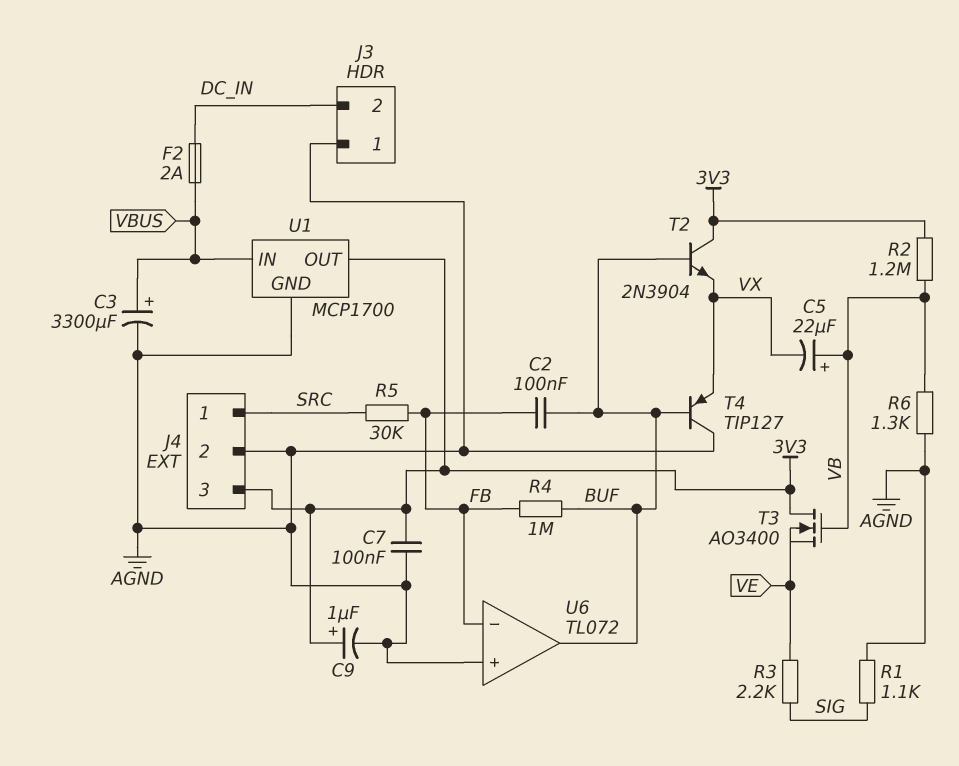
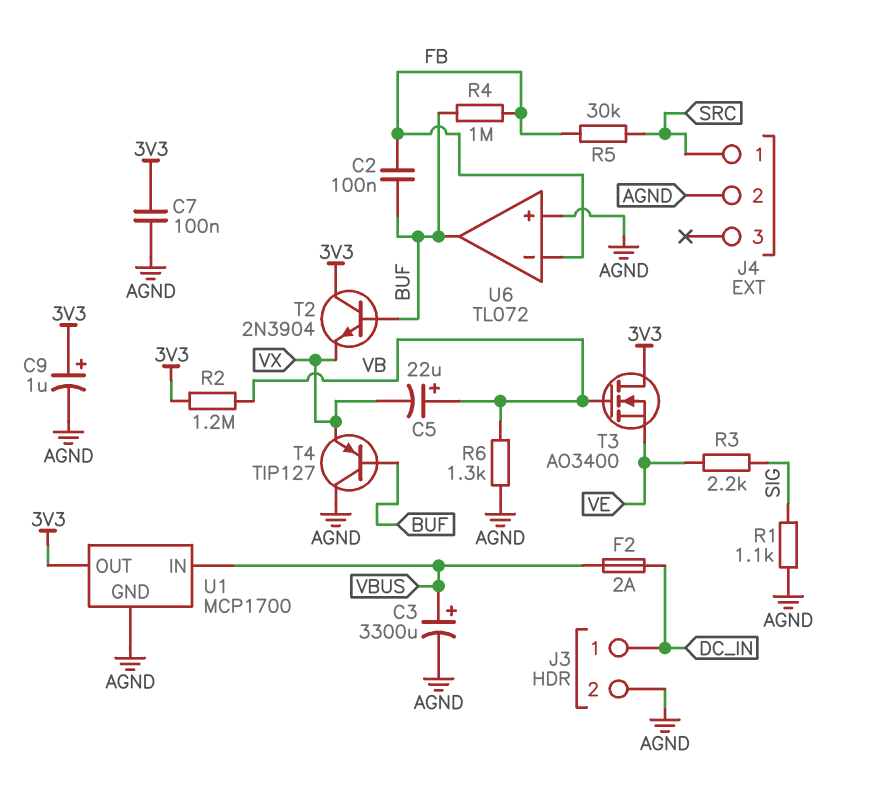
J3 pin 1: AGND -> DC_IN
J3 pin 2: DC_IN -> AGND
J4 pin 3: 3V3 -> none

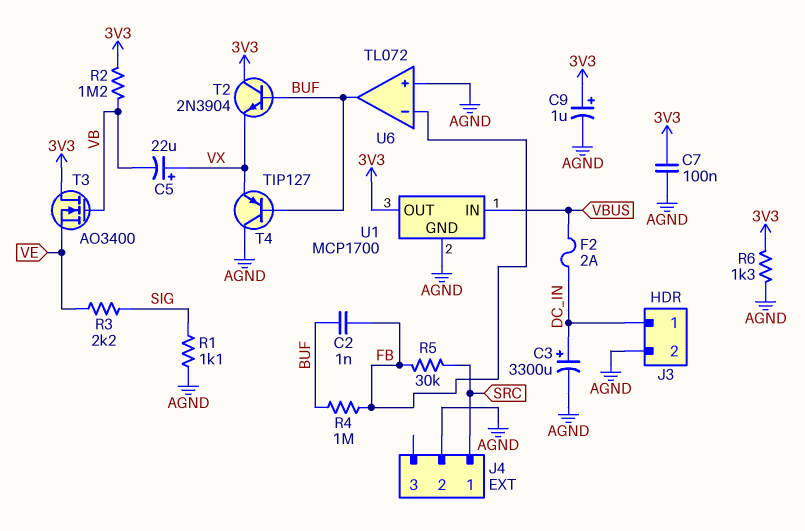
C2: 100nF (BUF, FB) -> 1nF (BUF, FB)
C3: 3300uF (plus VBUS, minus AGND) -> 3300uF (plus DC_IN, minus AGND)
C5: 22uF (plus VB, minus VX) -> 22uF (plus VX, minus VB)
R6: 1.3k (AGND, VB) -> 1.3k (3V3, AGND)

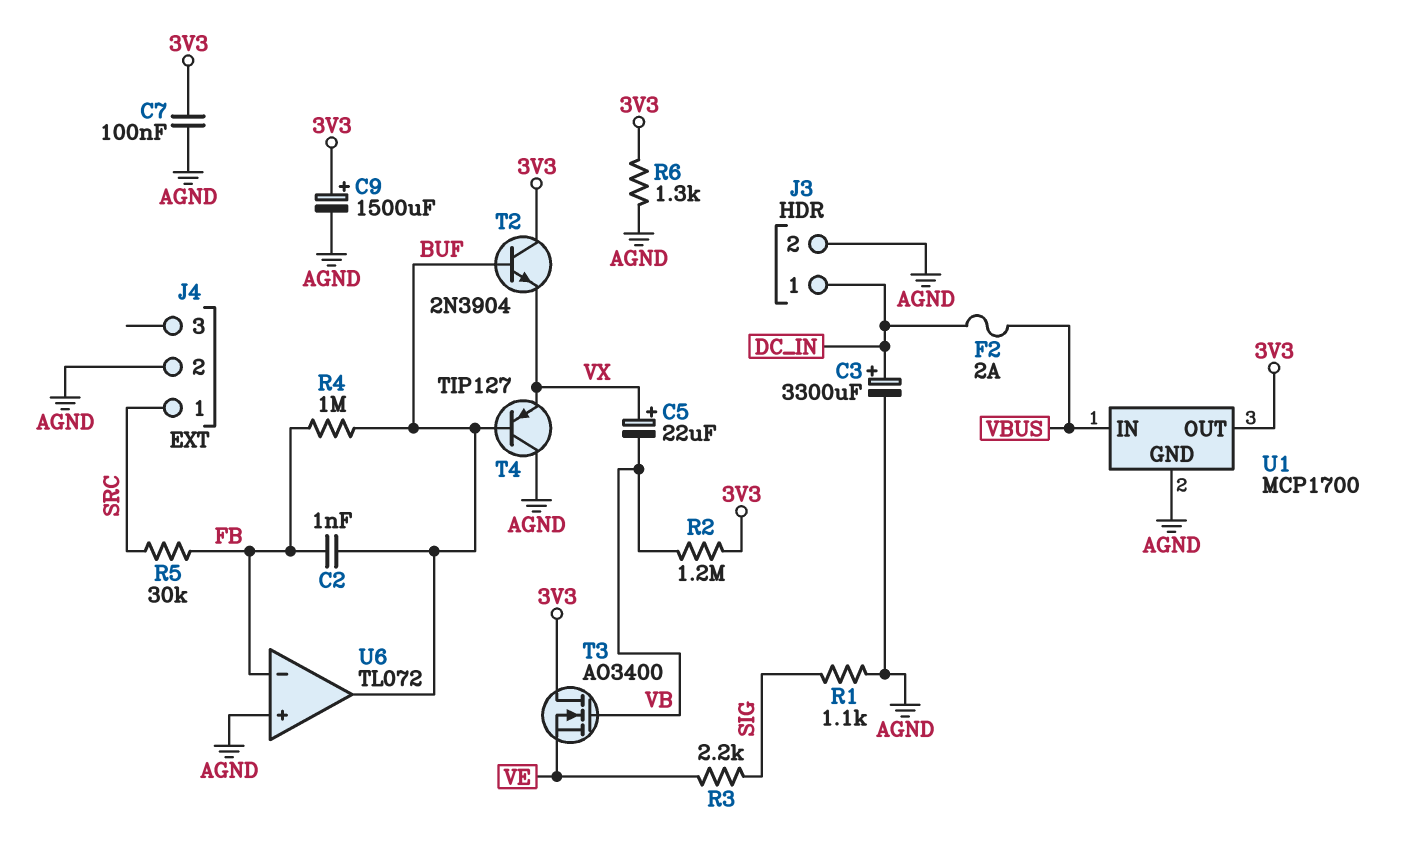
C9: 1uF (plus 3V3, minus AGND) -> 1500uF (plus 3V3, minus AGND)

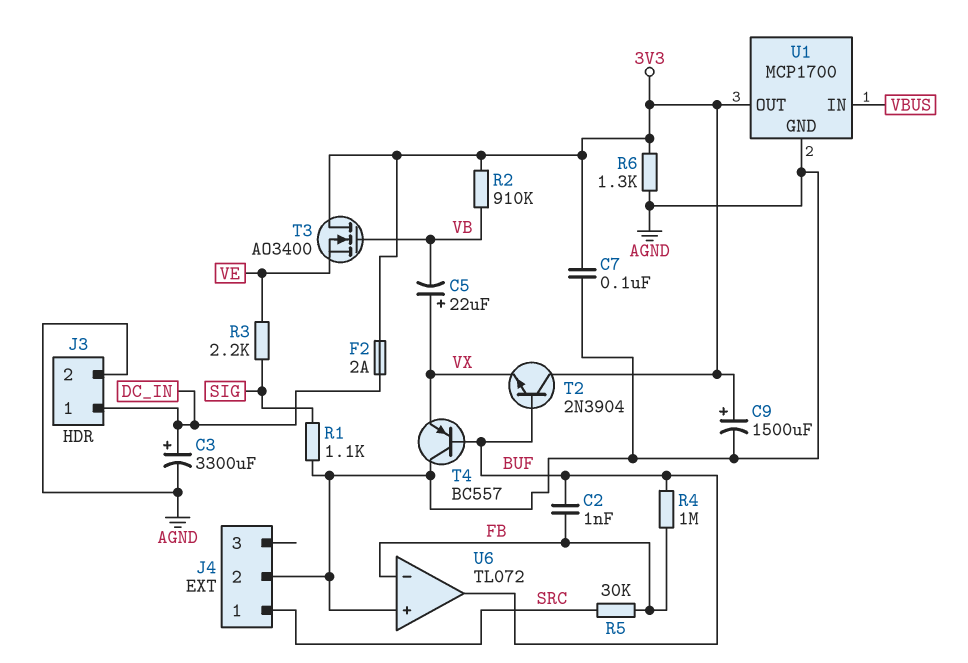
F2: 2A (DC_IN, VBUS) -> 2A (3V3, DC_IN)
R2: 1.2M (3V3, VB) -> 910k (3V3, VB)
T4: PNP TIP127 (B BUF, C AGND, E VX) -> PNP BC557 (B BUF, C AGND, E VX)

